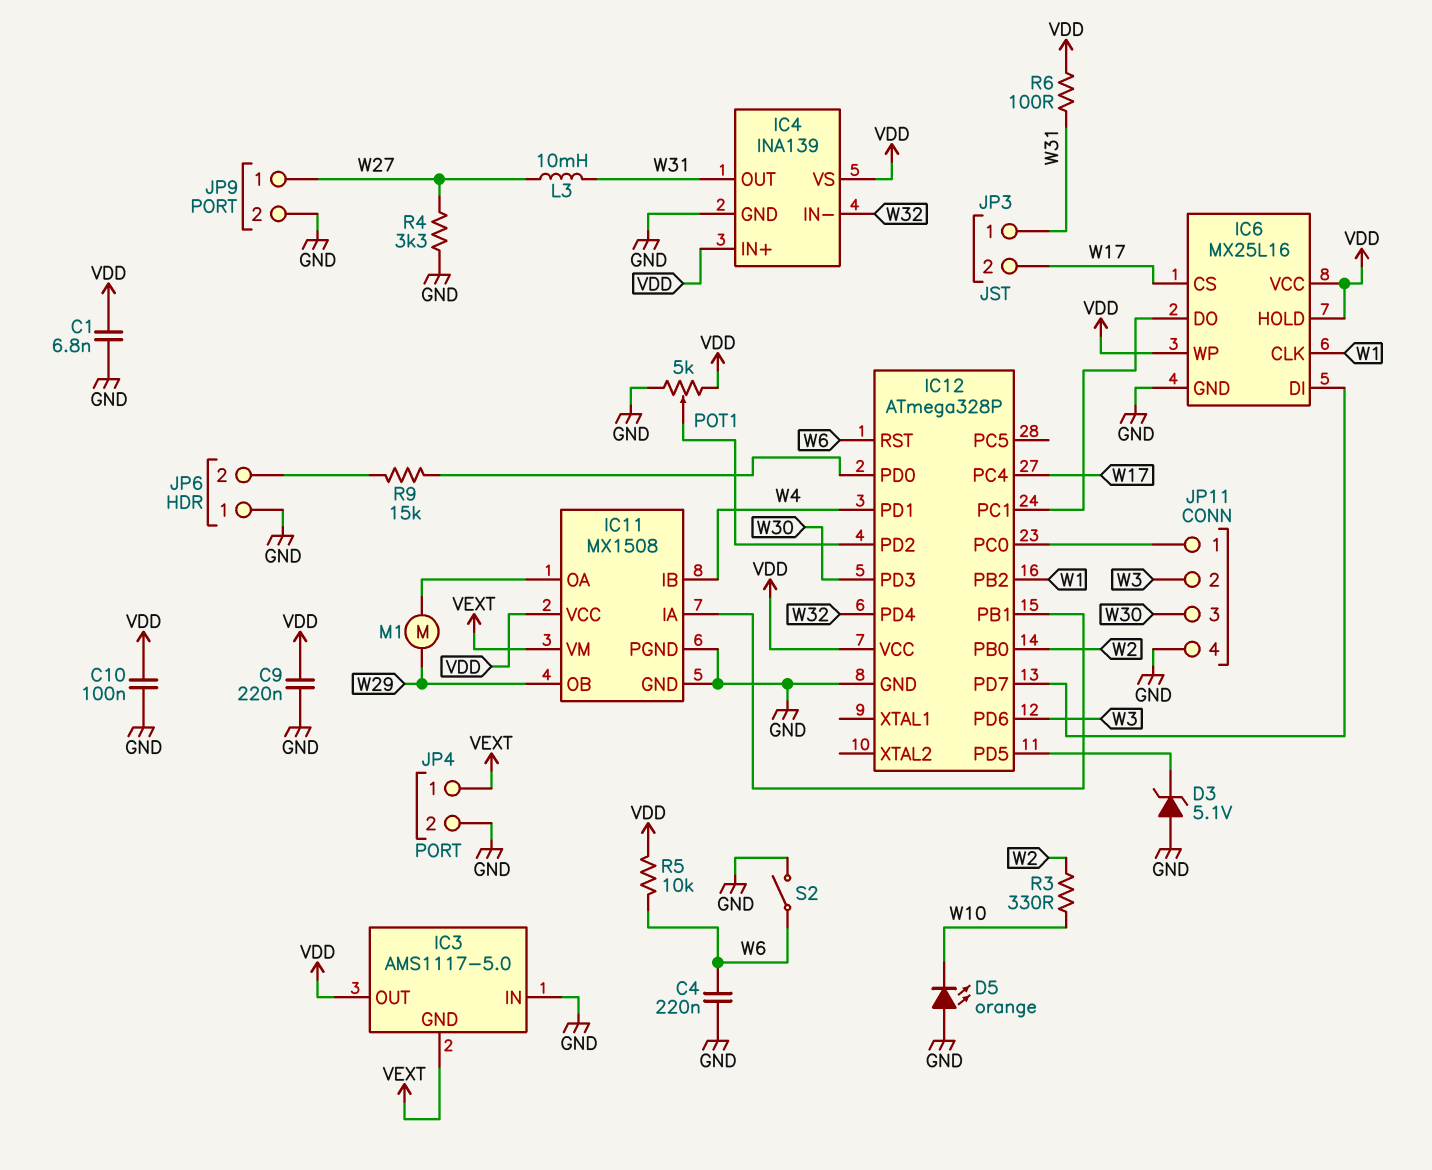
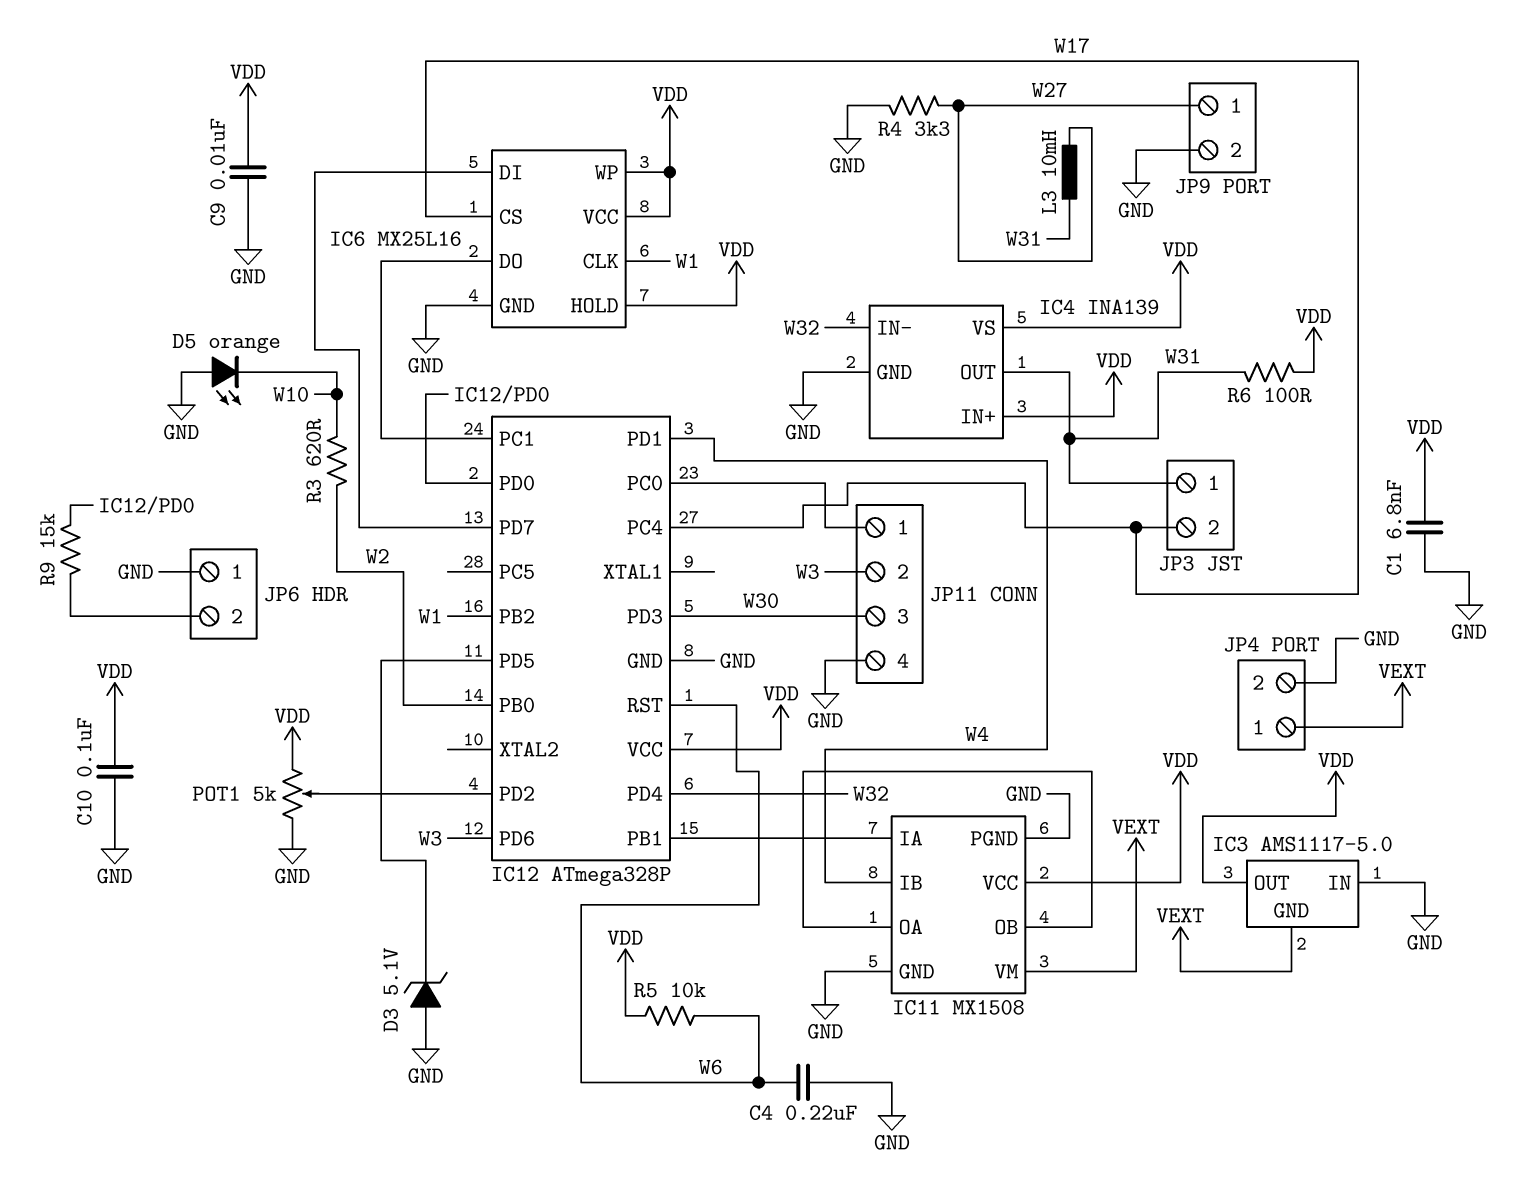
C9: 220nF (GND, VDD) -> 10nF (GND, VDD)
IC11 pin OB: W29 -> IC11/OA
M1: motor (IC11/OA, W29) -> none
R3: 330 (W2, W10) -> 620 (W2, W10)
S2: switch (GND, W6) -> none

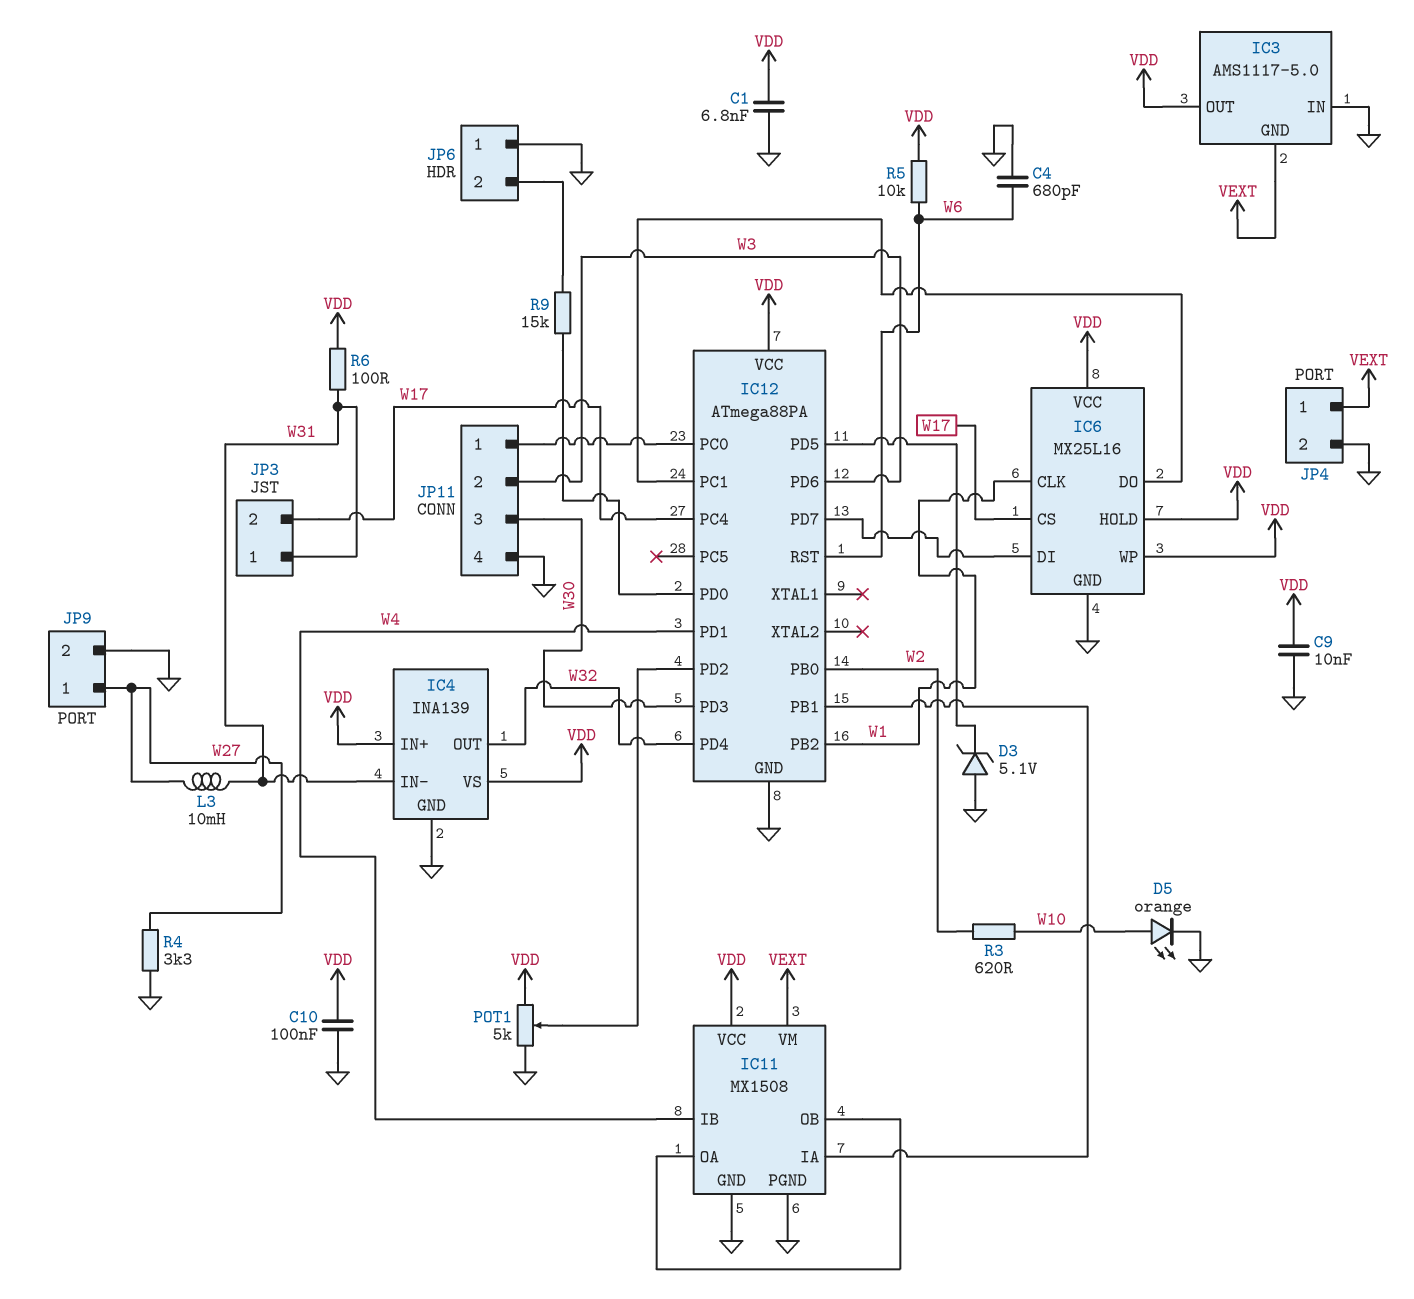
C4: 220nF (GND, W6) -> 680pF (GND, W6)
D5: LED orange (A GND, K W10) -> LED orange (A W10, K GND)
IC4 pin IN-: W32 -> W31
IC4 pin OUT: W31 -> W32
IC12: ATmega328P -> ATmega88PA

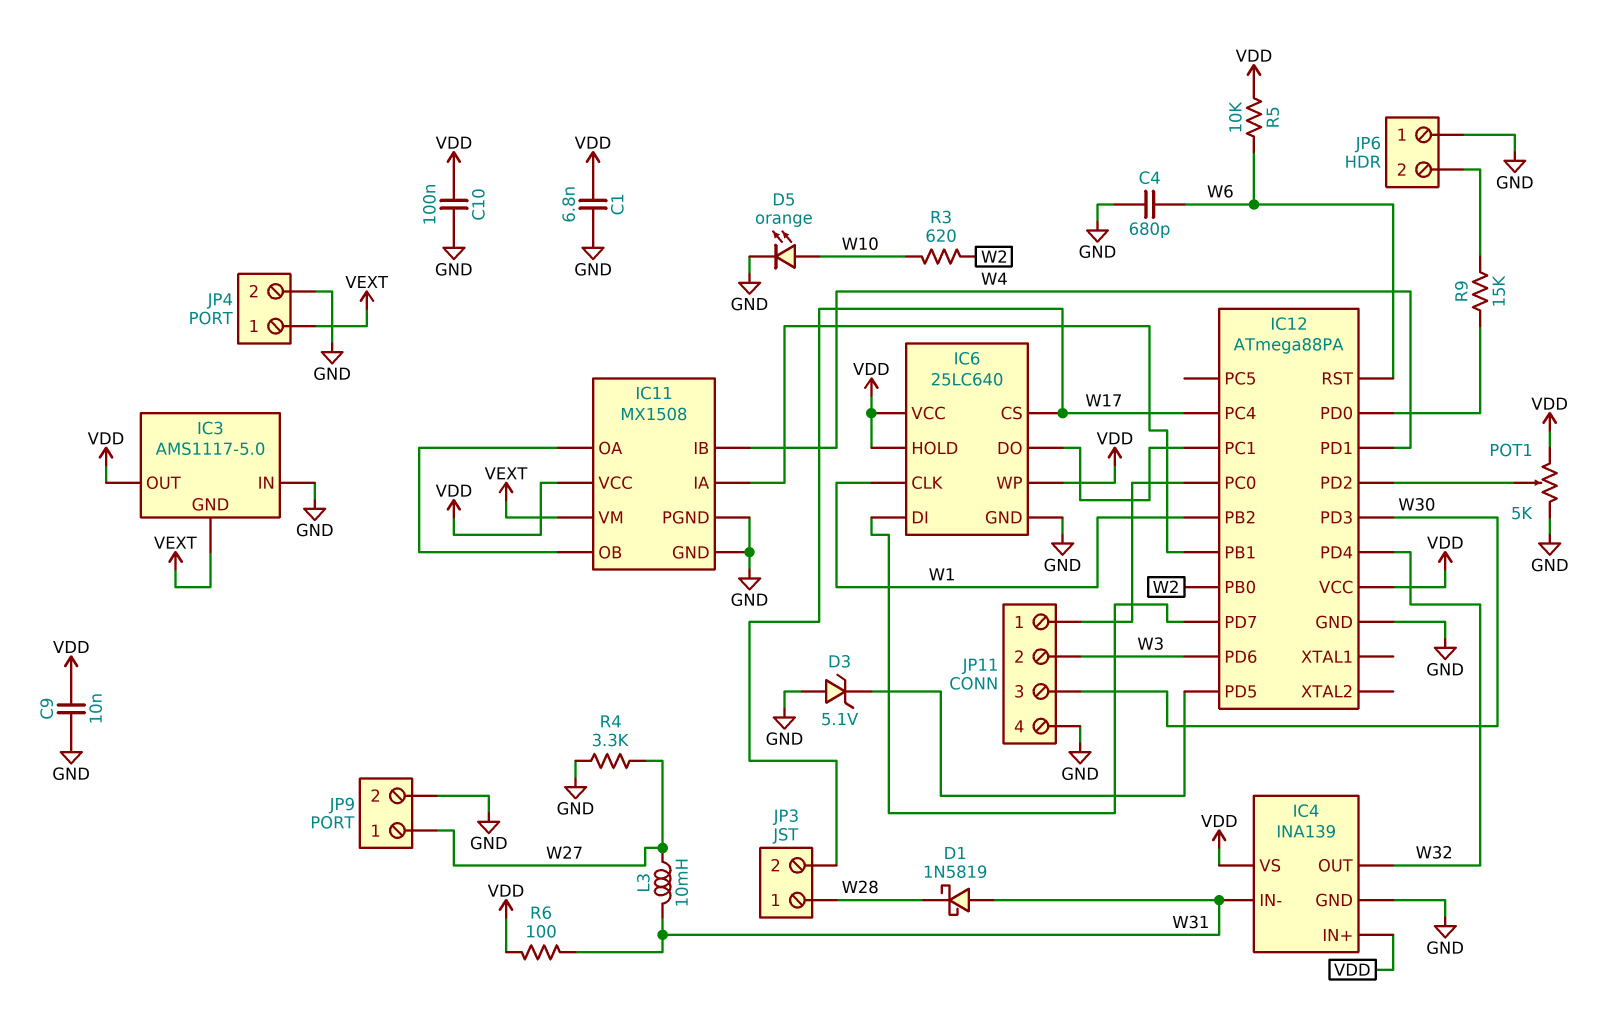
D1: none -> schottky 1N5819 (A W31, K W28)
IC6: MX25L16 -> 25LC640
JP3 pin 1: W31 -> W28

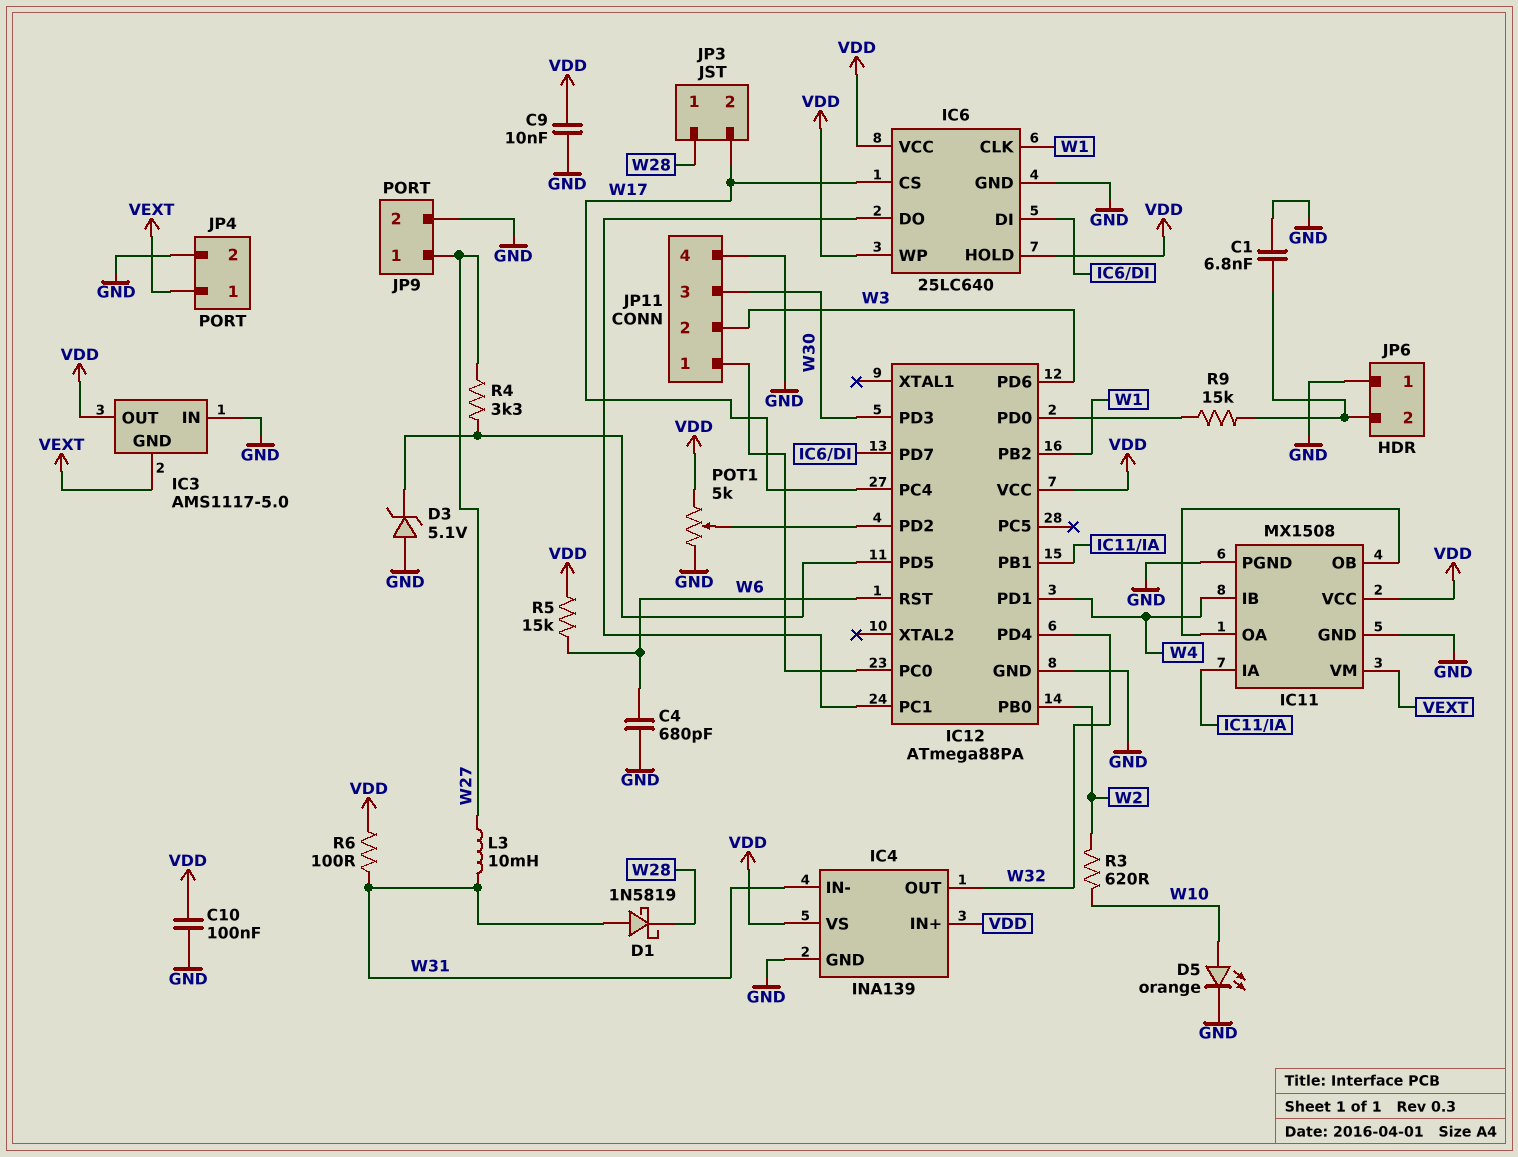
C1: 6.8nF (GND, VDD) -> 6.8nF (GND, JP6/2)
R4: 3.3k (GND, W27) -> 3.3k (IC12/PD5, W27)
R5: 10k (VDD, W6) -> 15k (VDD, W6)

